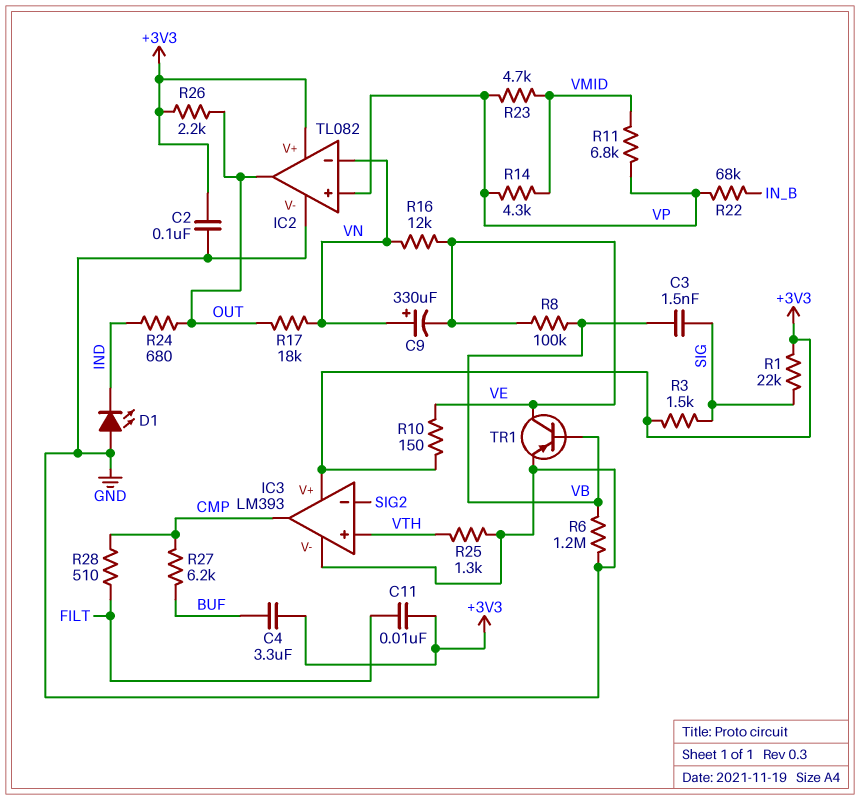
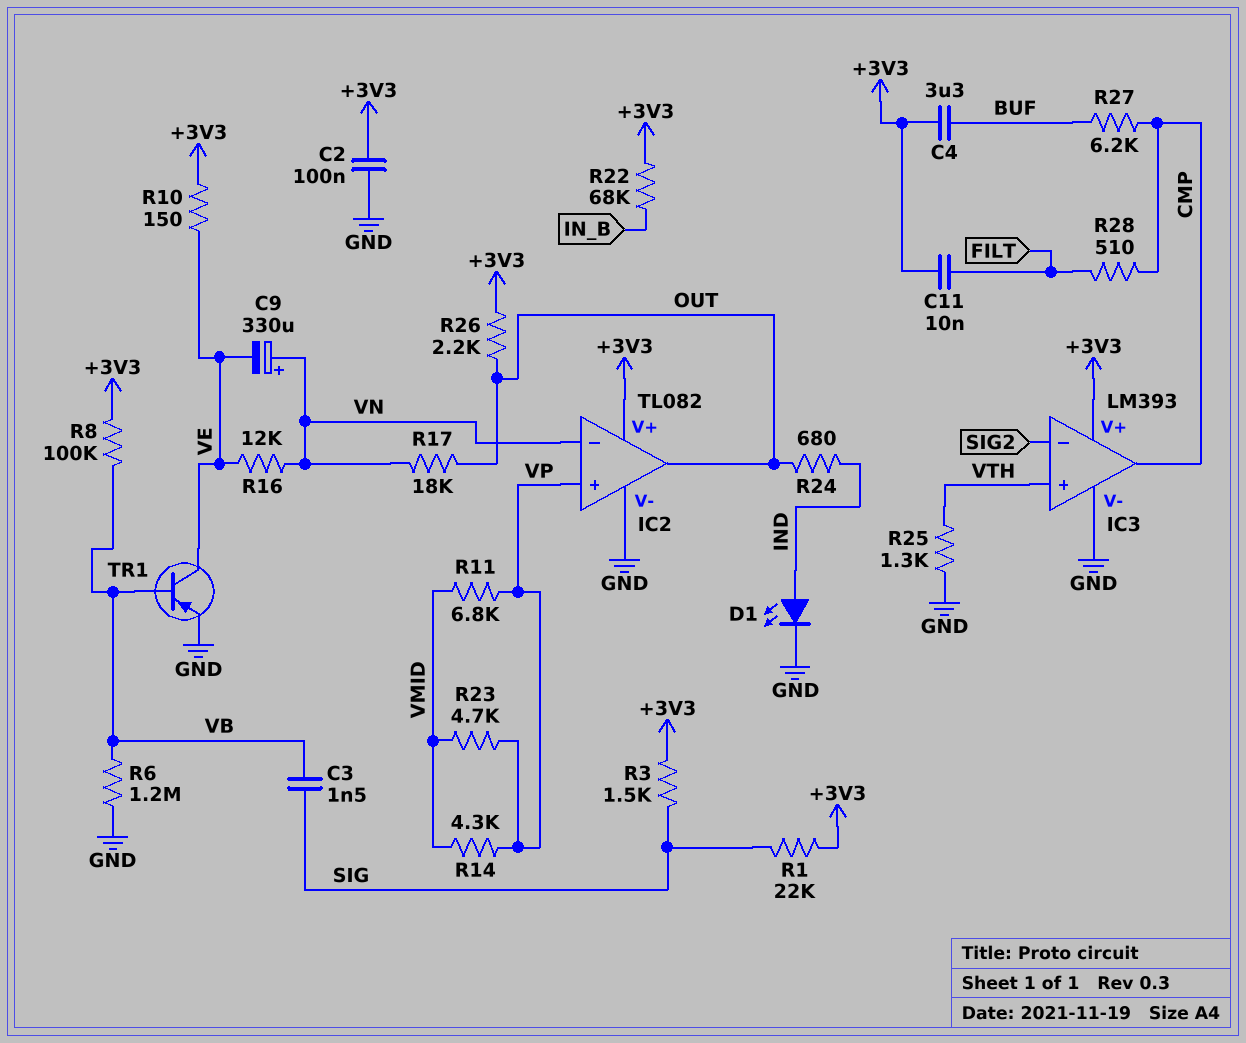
D1: LED (A GND, K IND) -> LED (A IND, K GND)
R8: 100k (VB, VE) -> 100k (+3V3, VB)
R22: 68k (IN_B, VP) -> 68k (+3V3, IN_B)

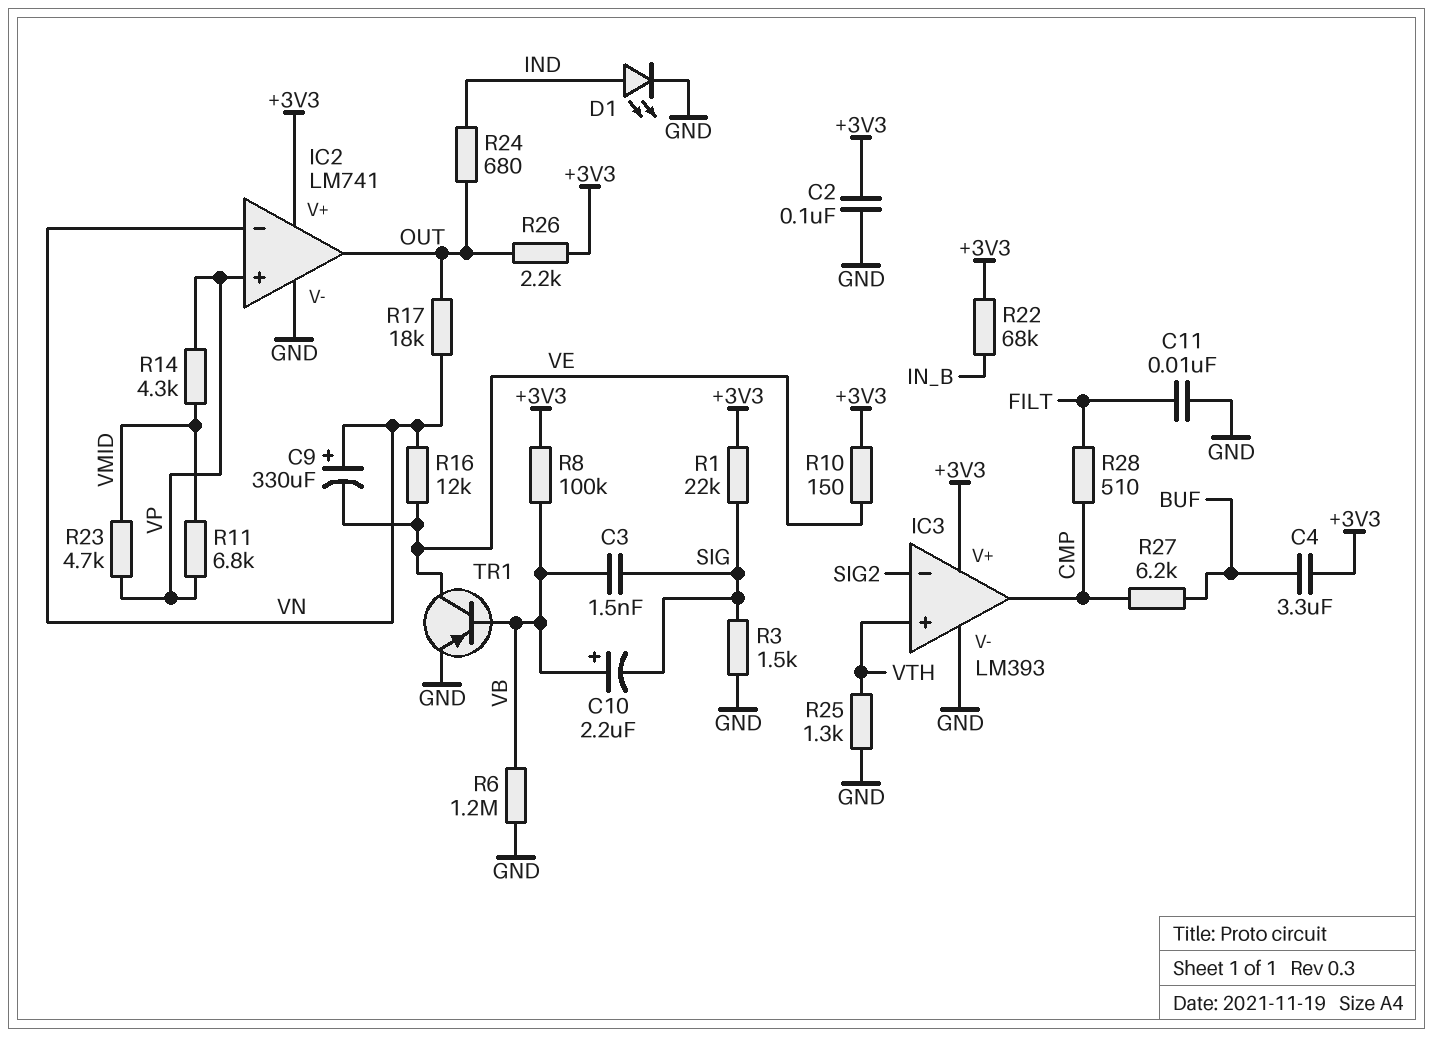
C10: none -> 2.2uF (plus VB, minus SIG)
C11: 10nF (+3V3, FILT) -> 10nF (FILT, GND)
IC2: TL082 -> LM741
R3: 1.5k (+3V3, SIG) -> 1.5k (GND, SIG)

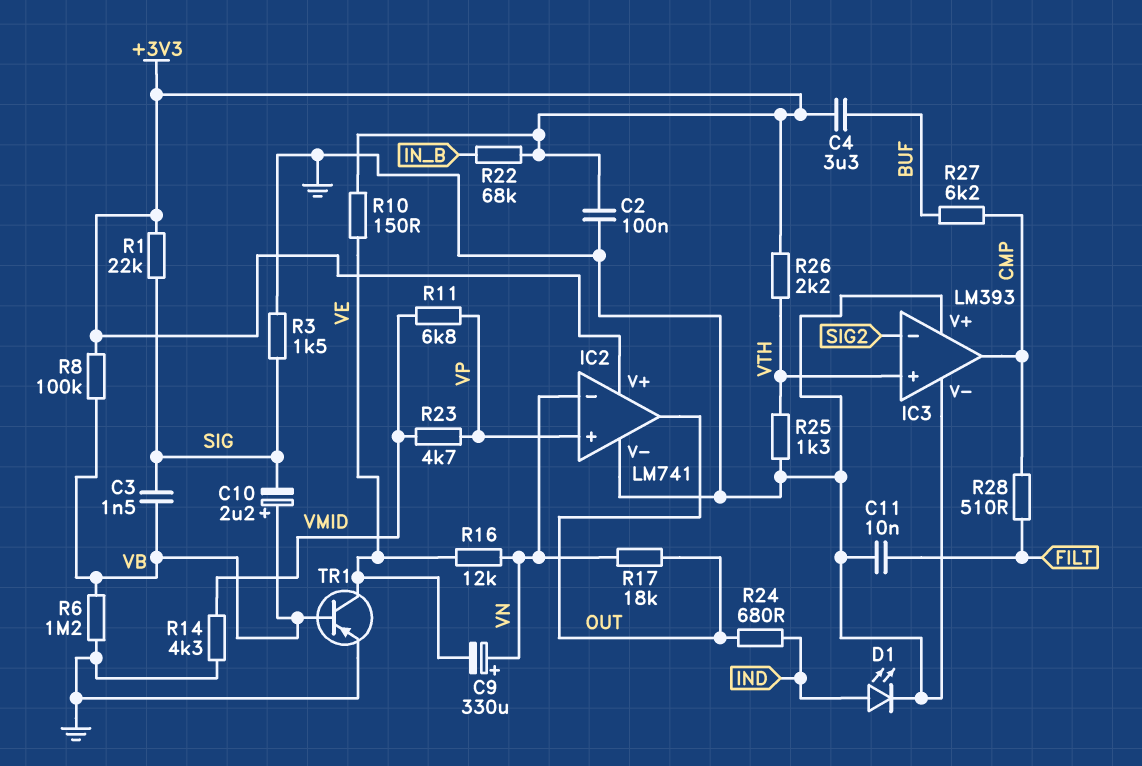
IC3 pin V+: +3V3 -> GND
R14: 4.3k (VMID, VP) -> 4.3k (GND, VMID)
R26: 2.2k (+3V3, OUT) -> 2.2k (+3V3, VTH)

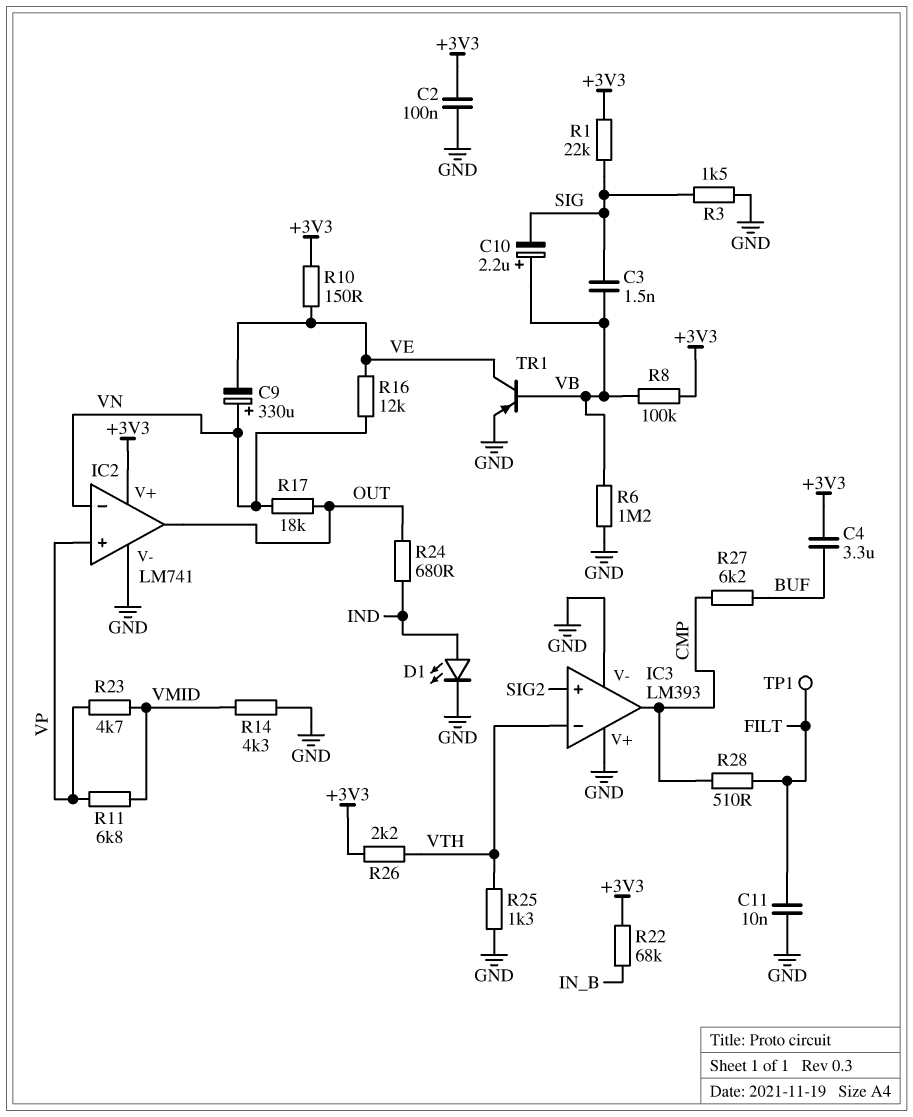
IC3 pin in+: VTH -> SIG2
IC3 pin in-: SIG2 -> VTH
TP1: none -> test point (FILT)

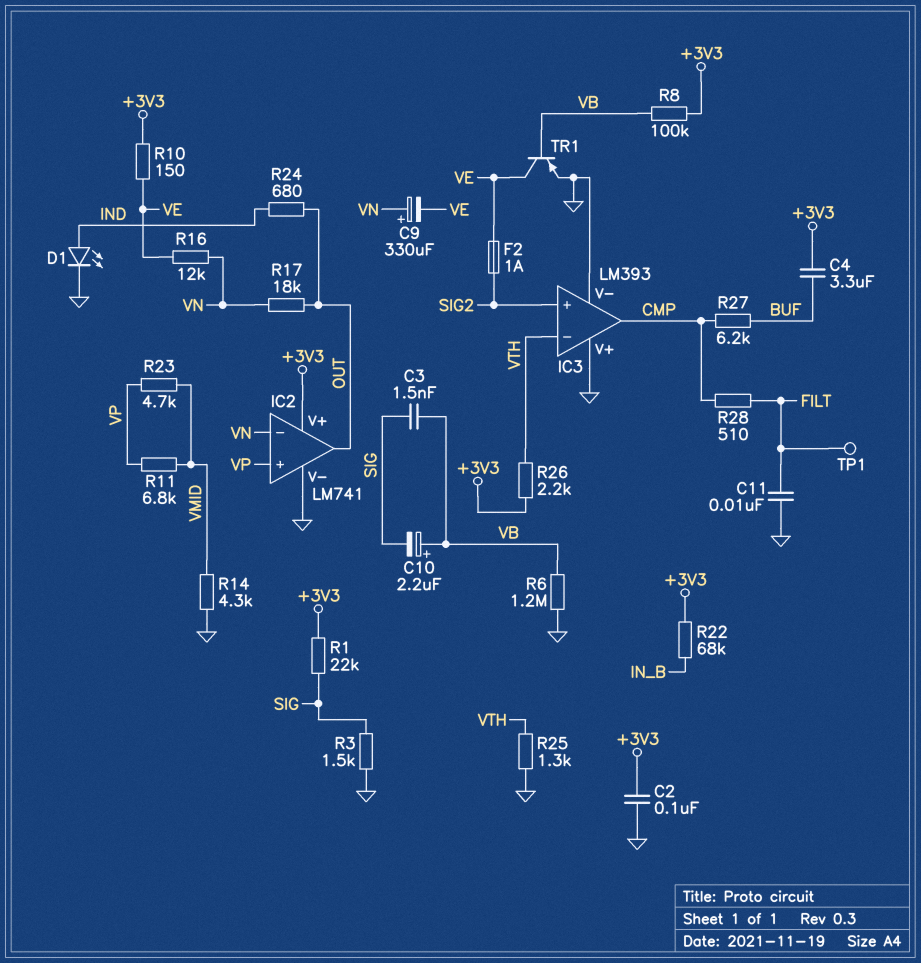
F2: none -> 1A (SIG2, VE)

